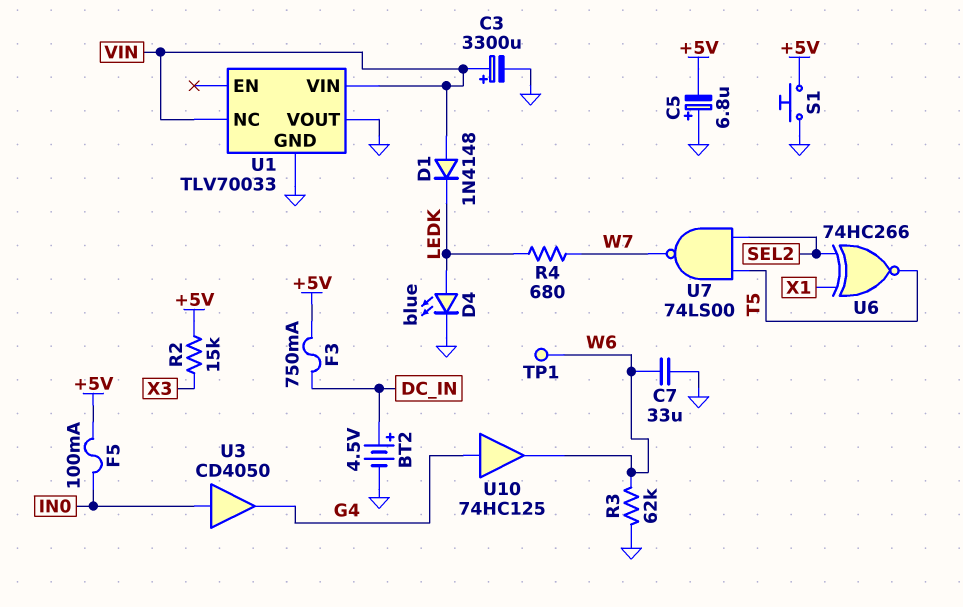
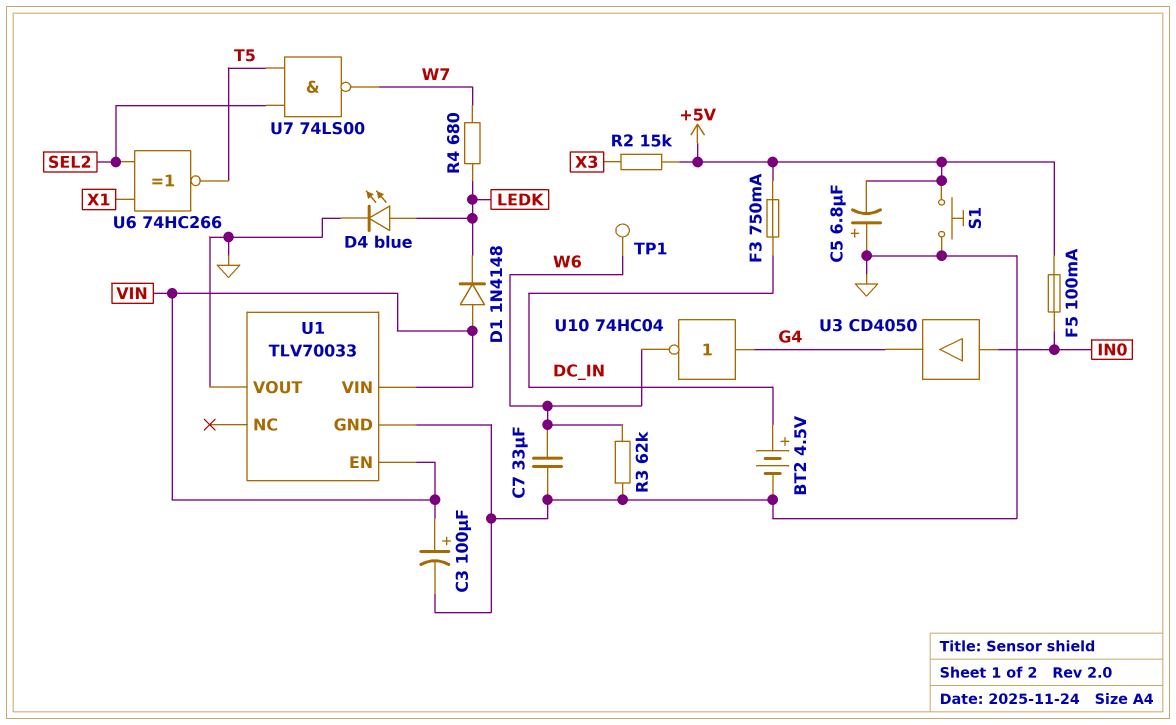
C3: 3300uF (plus VIN, minus GND) -> 100uF (plus VIN, minus GND)
U1 pin EN: none -> VIN
U1 pin NC: VIN -> none
U10: buffer 74HC125 (in G4, out W6) -> NOT 74HC04 (in G4, out W6)

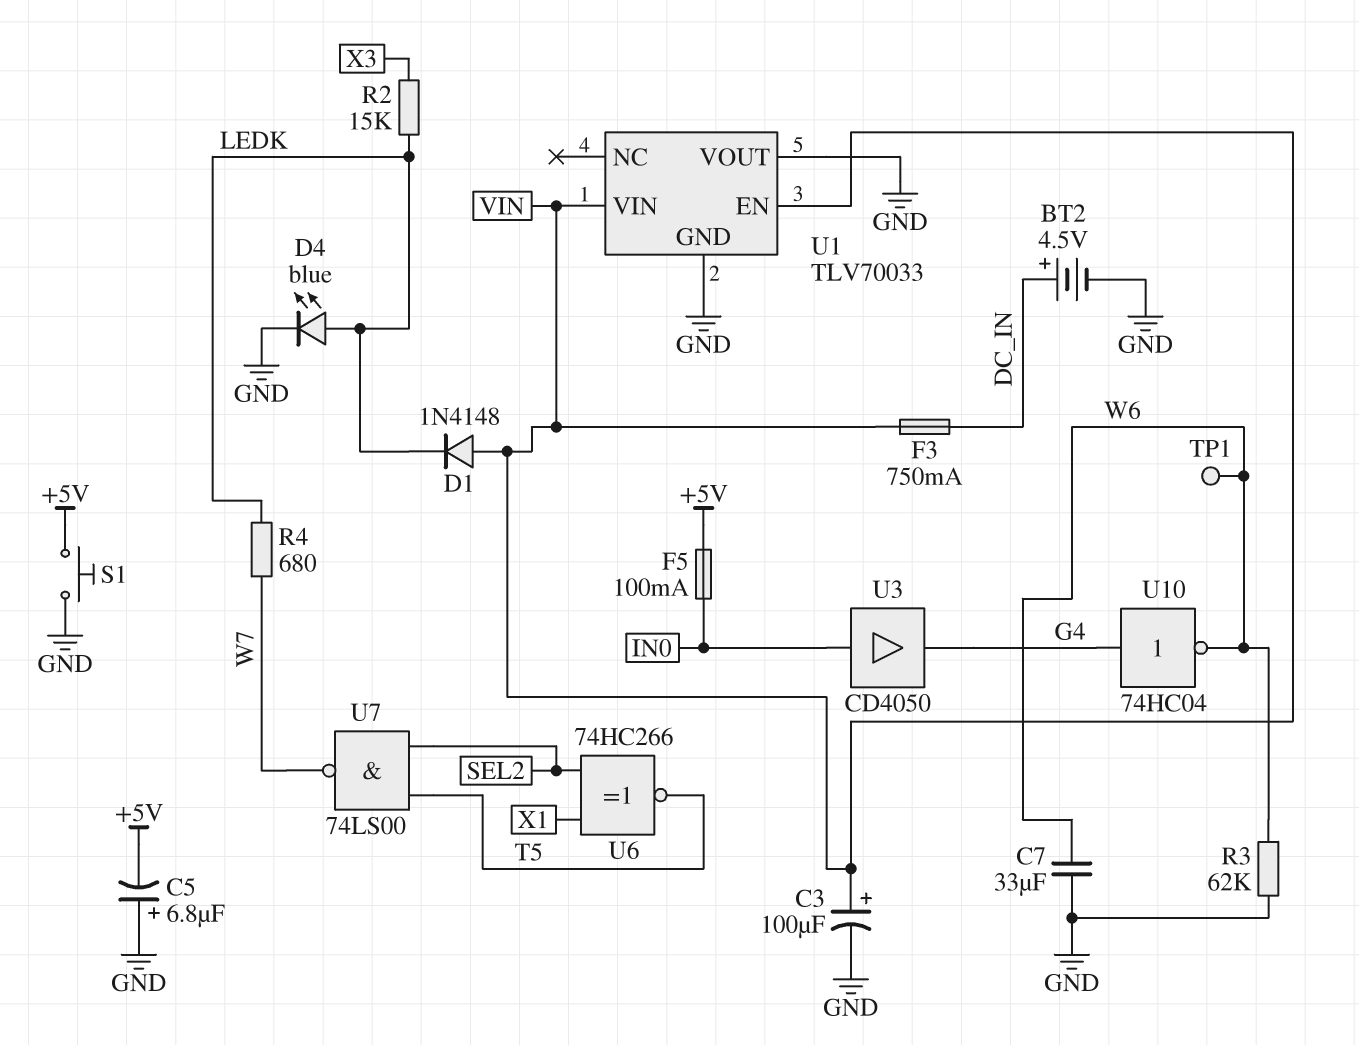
F3: 750mA (+5V, DC_IN) -> 750mA (DC_IN, VIN)
R2: 15k (+5V, X3) -> 15k (LEDK, X3)

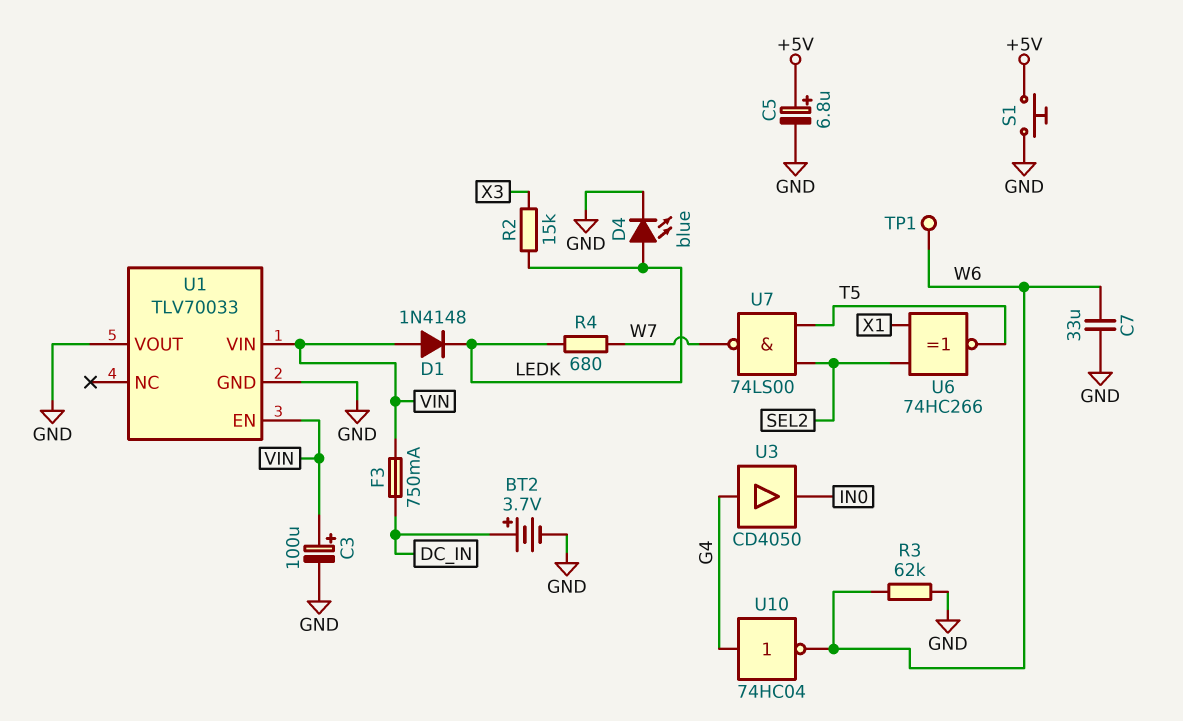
BT2: 4.5V (plus DC_IN, minus GND) -> 3.7V (plus DC_IN, minus GND)
C5: 6.8uF (plus GND, minus +5V) -> 6.8uF (plus +5V, minus GND)
F5: 100mA (+5V, IN0) -> none
U3: buffer CD4050 (in IN0, out G4) -> buffer CD4050 (in G4, out IN0)

